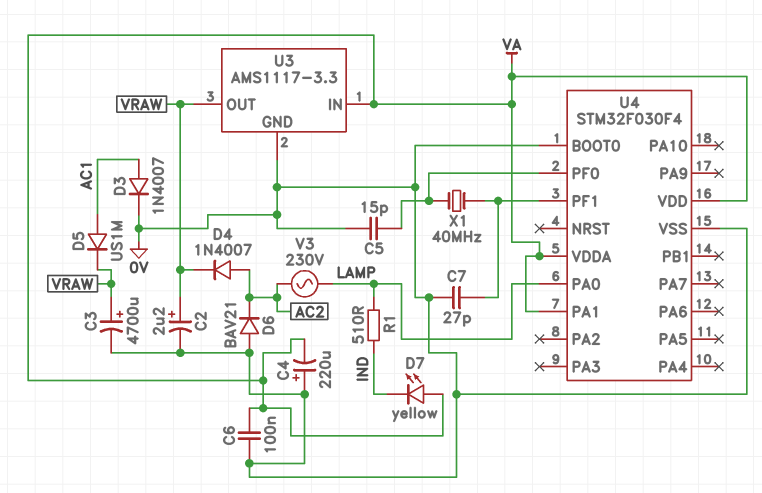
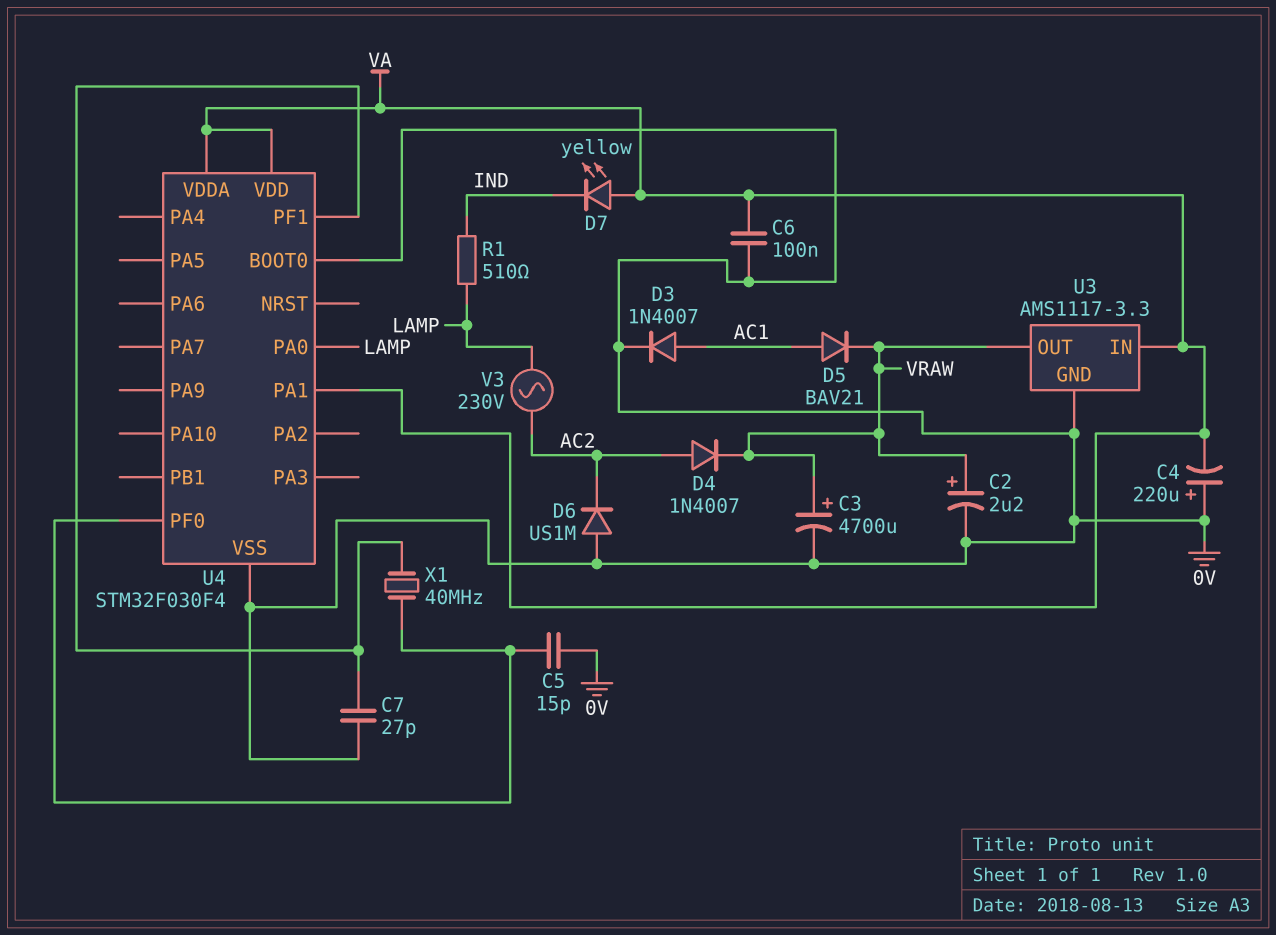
D5: diode US1M (A AC1, K VRAW) -> diode BAV21 (A AC1, K VRAW)
D6: diode BAV21 (A 0V, K AC2) -> diode US1M (A 0V, K AC2)

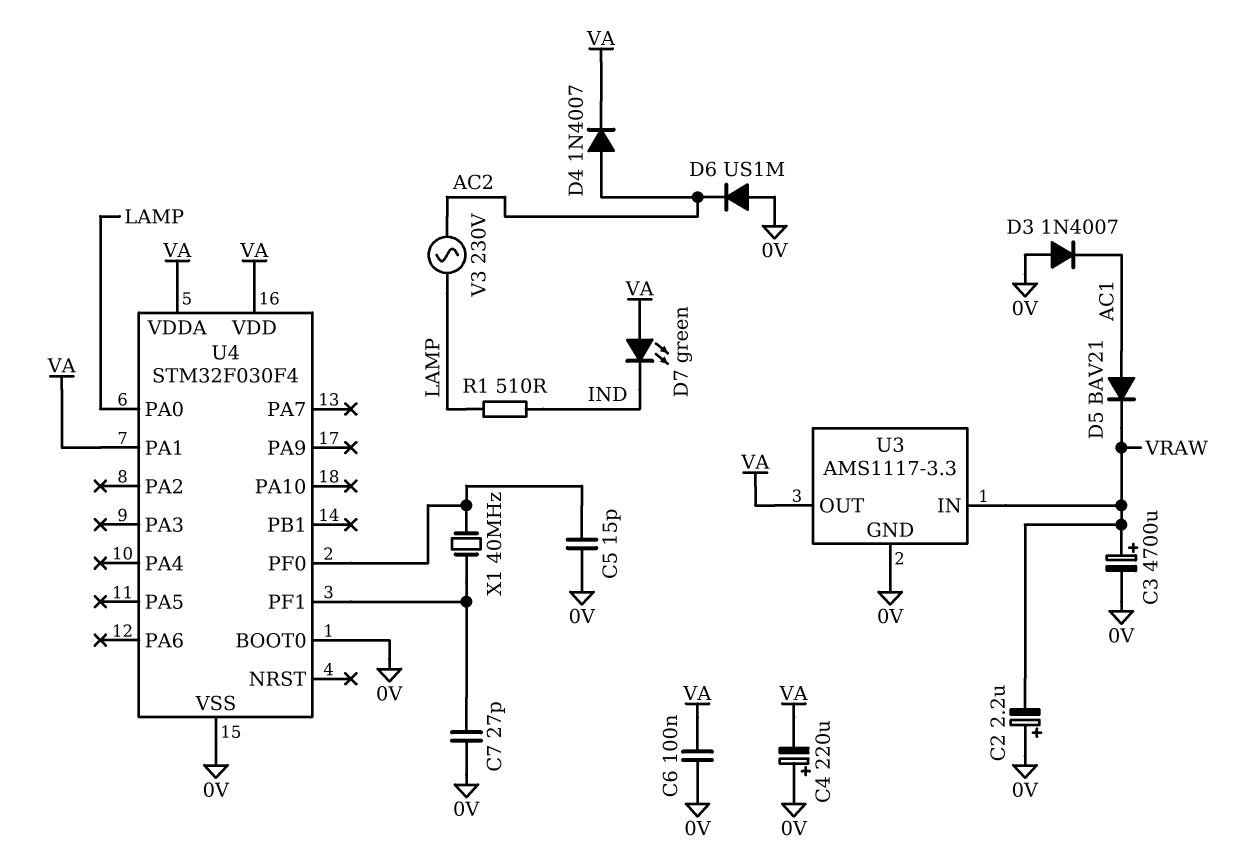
C2: 2.2uF (plus VRAW, minus 0V) -> 2.2uF (plus 0V, minus VRAW)
D3: diode 1N4007 (A AC1, K 0V) -> diode 1N4007 (A 0V, K AC1)
D4: diode 1N4007 (A AC2, K VRAW) -> diode 1N4007 (A AC2, K VA)
D7: LED yellow (A VA, K IND) -> LED green (A VA, K IND)
U3 pin IN: VA -> VRAW
U3 pin OUT: VRAW -> VA

